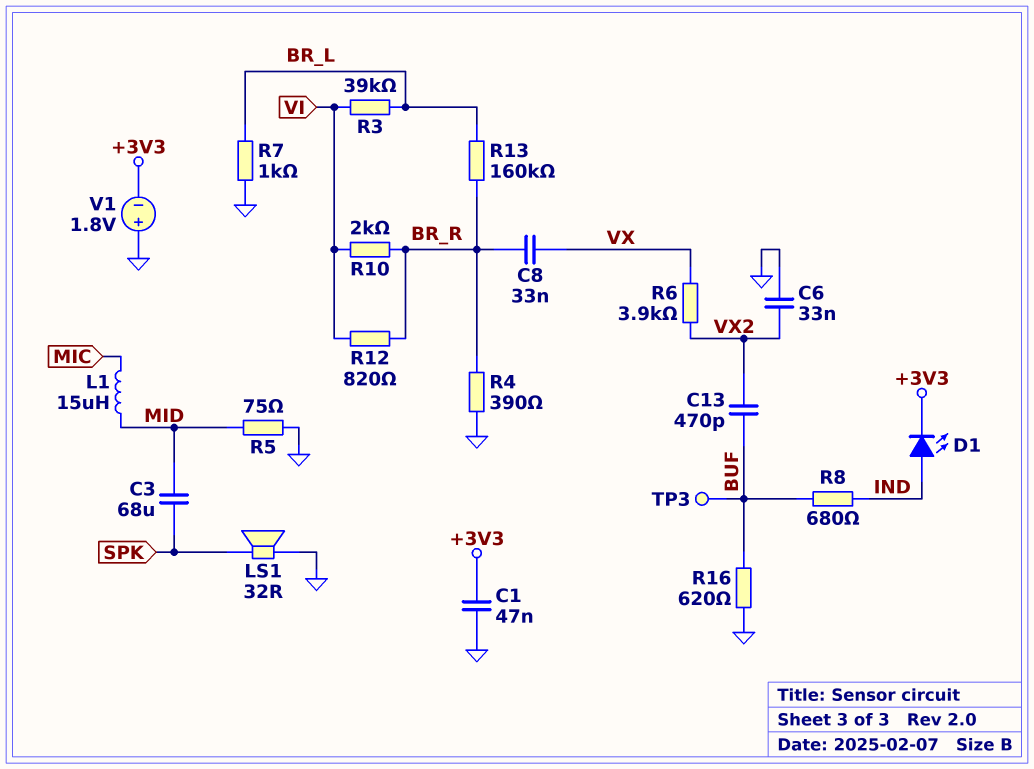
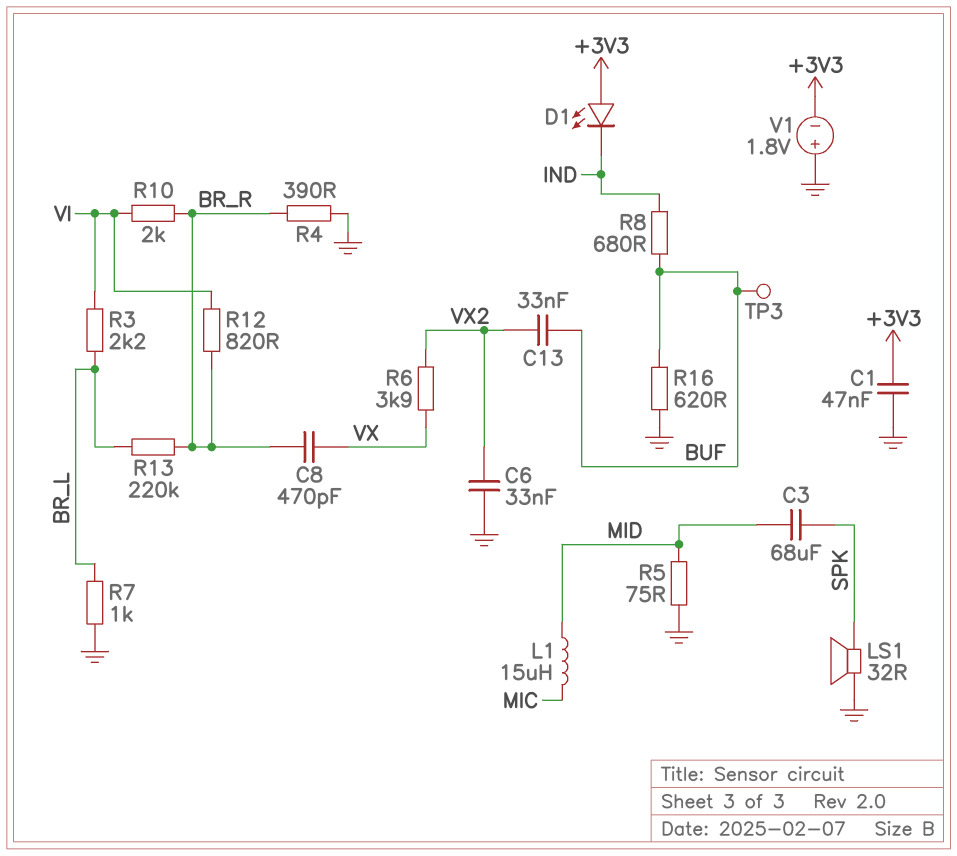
C8: 33nF (BR_R, VX) -> 470pF (BR_R, VX)
C13: 470pF (BUF, VX2) -> 33nF (BUF, VX2)
D1: LED (A IND, K +3V3) -> LED (A +3V3, K IND)
R3: 39k (BR_L, VI) -> 2.2k (BR_L, VI)
R13: 160k (BR_L, BR_R) -> 220k (BR_L, BR_R)

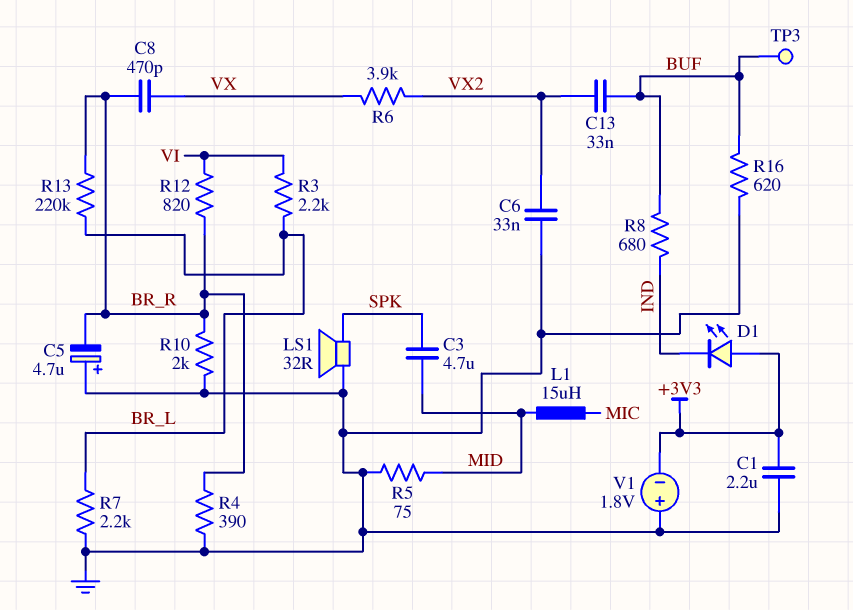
C1: 47nF (+3V3, GND) -> 2.2uF (+3V3, GND)
C3: 68uF (MID, SPK) -> 4.7uF (MID, SPK)
C5: none -> 4.7uF (plus GND, minus BR_R)
R7: 1k (BR_L, GND) -> 2.2k (BR_L, GND)
R10: 2k (BR_R, VI) -> 2k (BR_R, GND)

